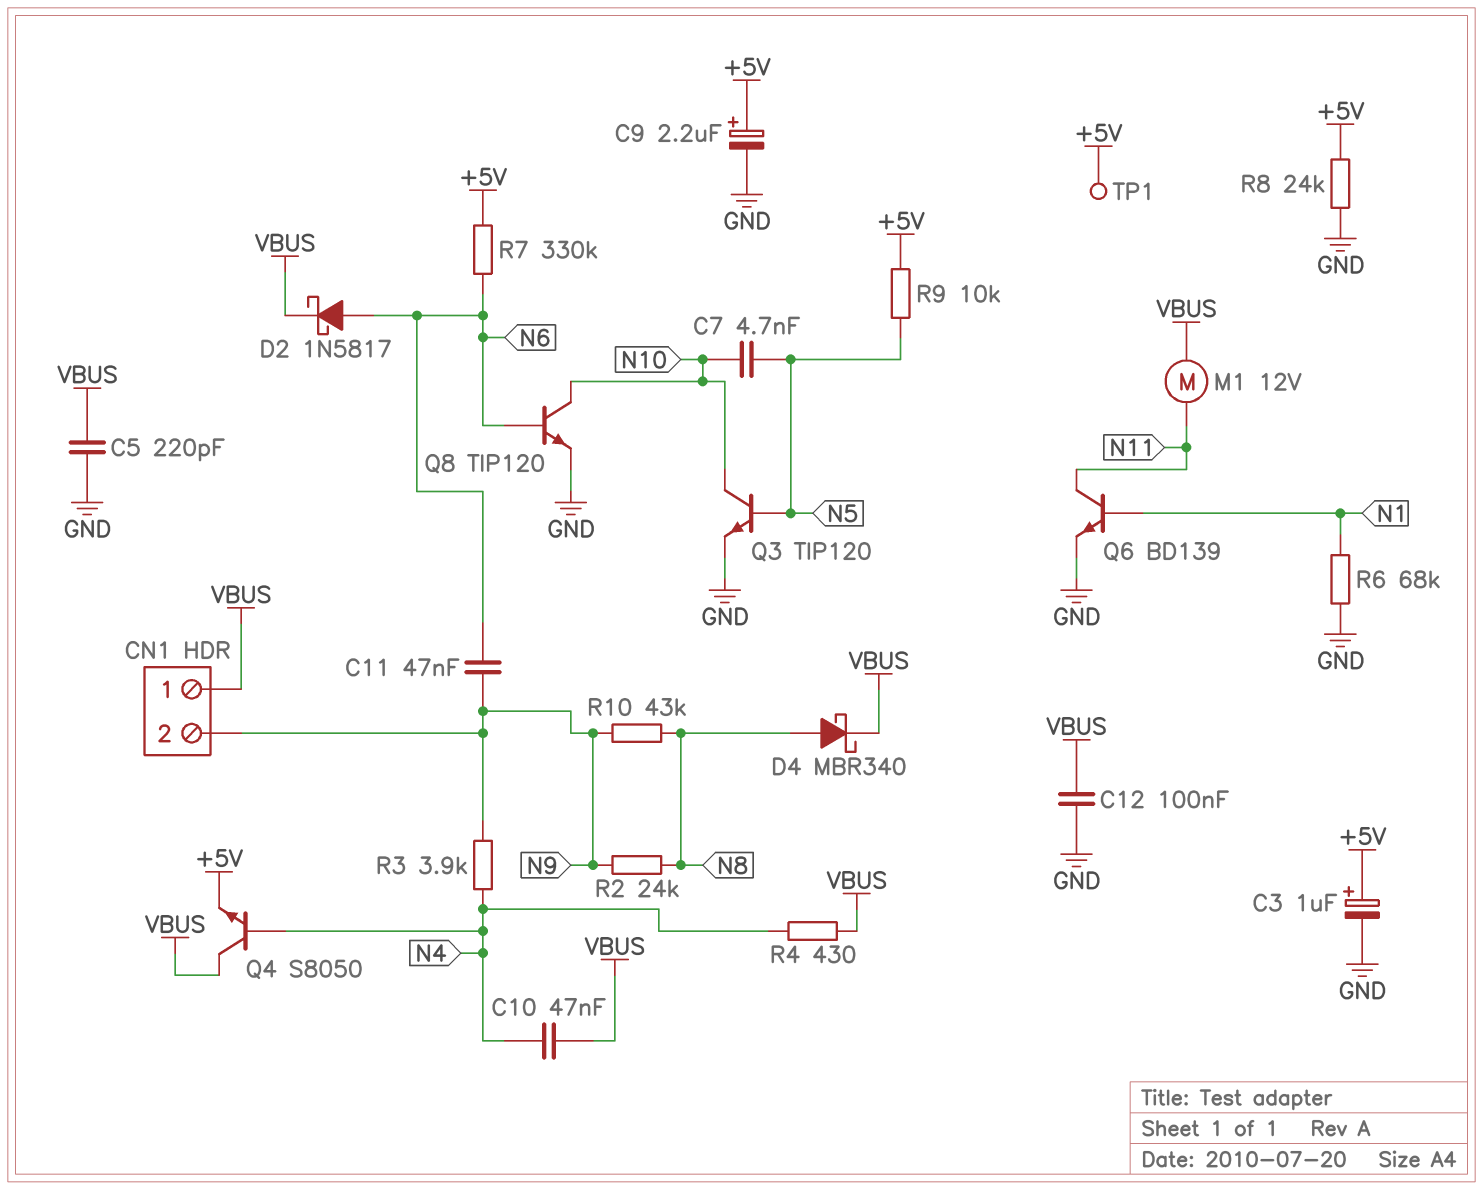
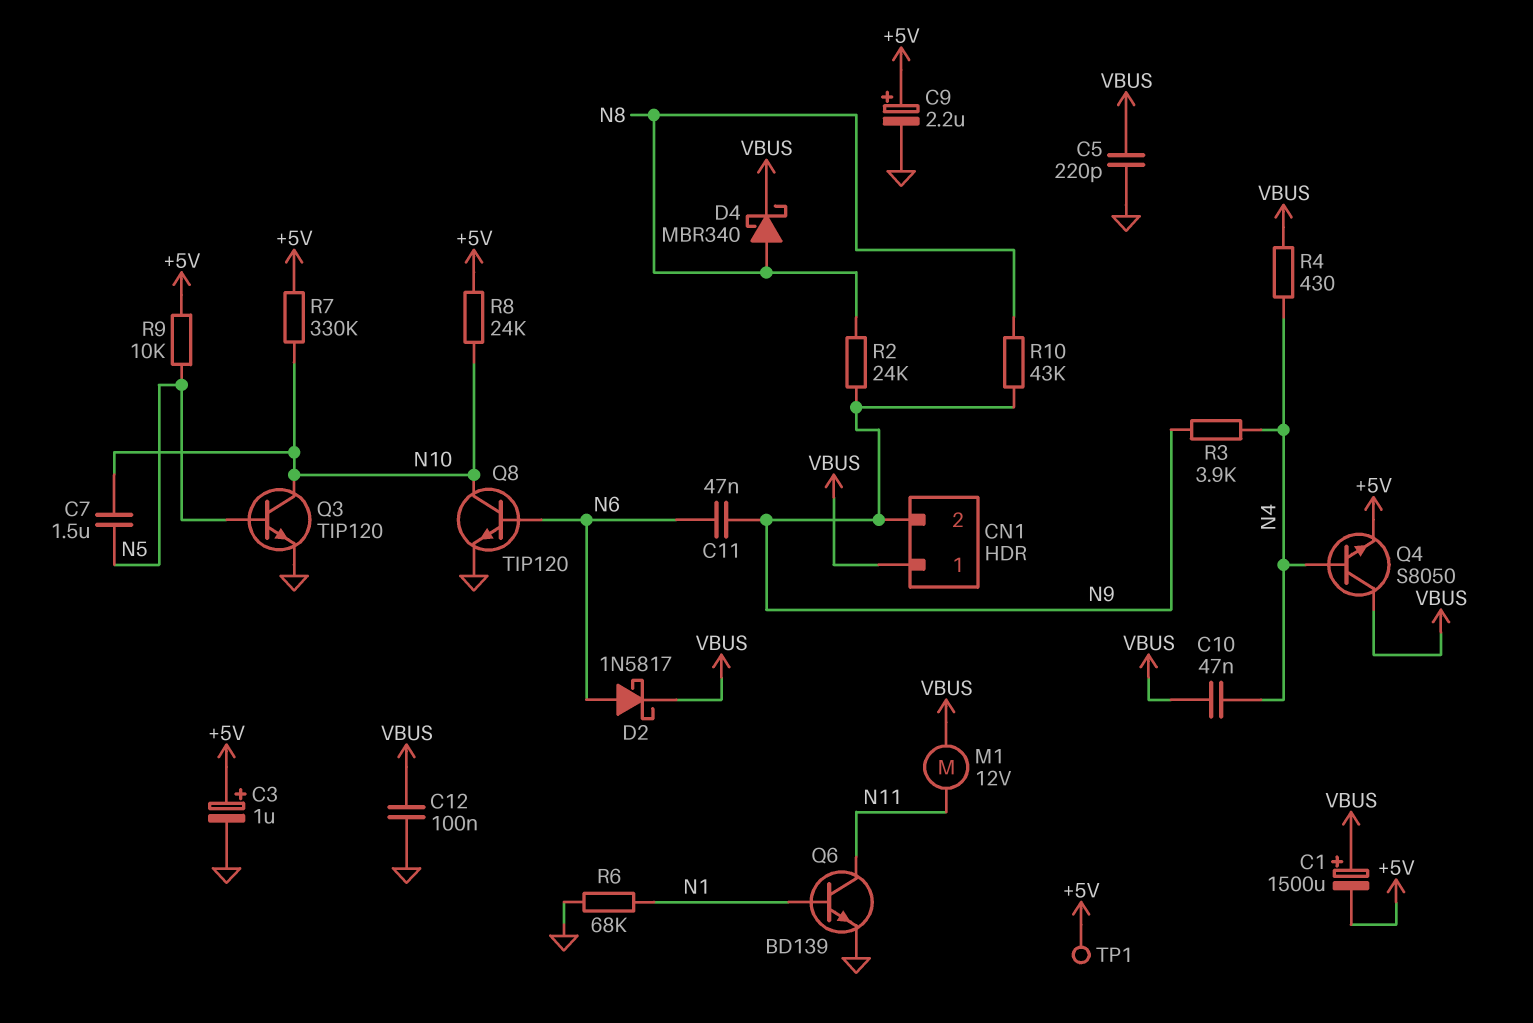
C1: none -> 1500uF (plus VBUS, minus +5V)
C7: 4.7nF (N5, N10) -> 1.5uF (N5, N10)
R7: 330k (+5V, N6) -> 330k (+5V, N10)
R8: 24k (+5V, GND) -> 24k (+5V, N10)

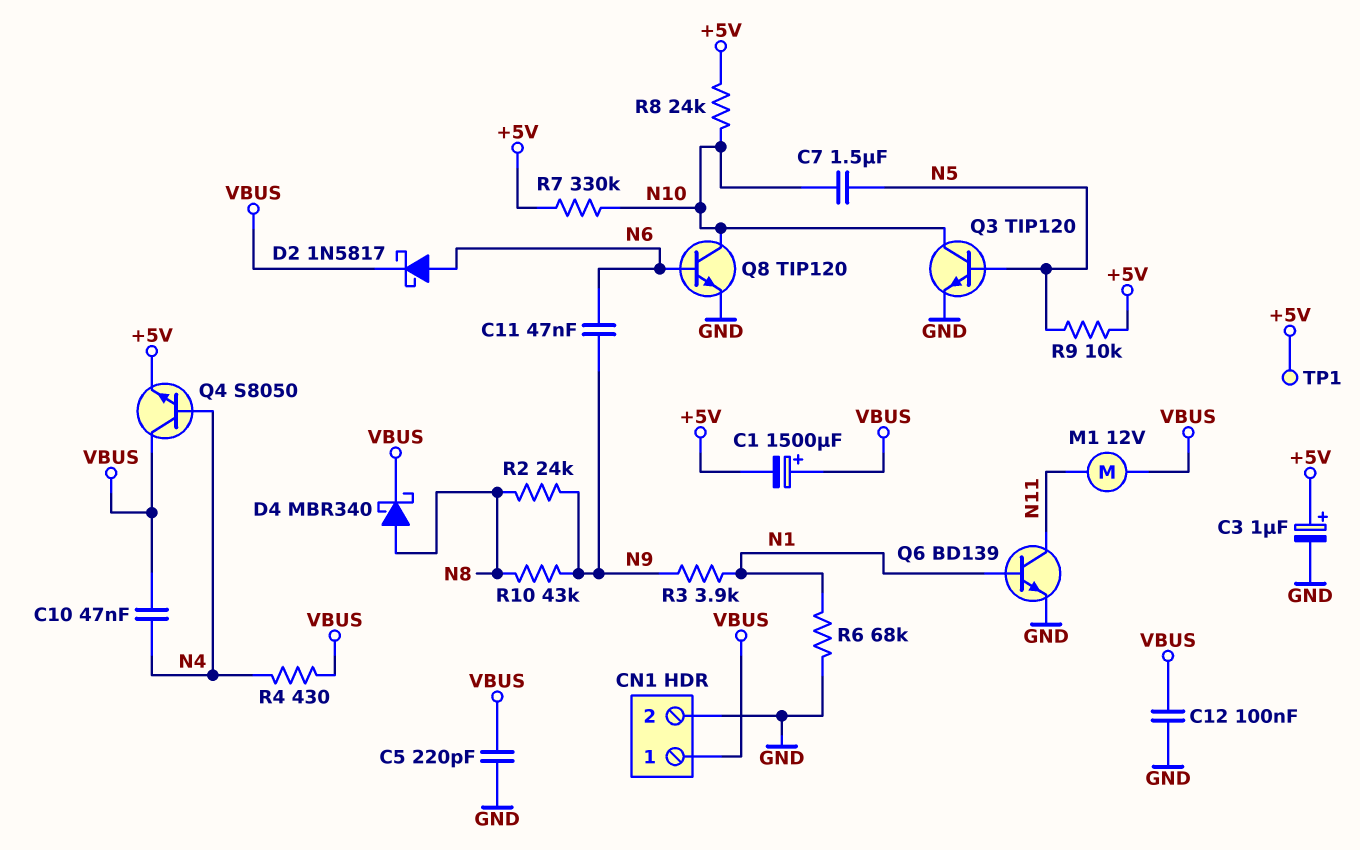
C9: 2.2uF (plus +5V, minus GND) -> none
CN1 pin 2: N9 -> GND
R3: 3.9k (N4, N9) -> 3.9k (N1, N9)

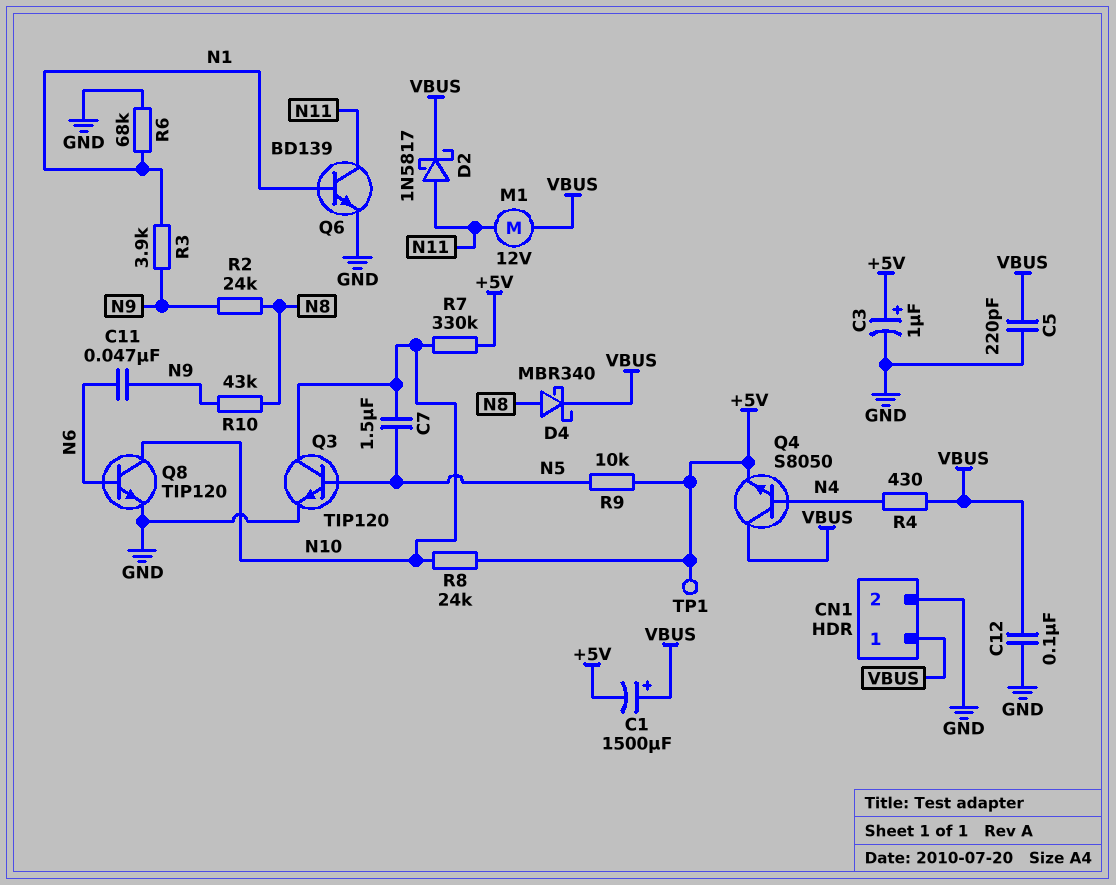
C10: 47nF (N4, VBUS) -> none
D2: schottky 1N5817 (A N6, K VBUS) -> schottky 1N5817 (A N11, K VBUS)

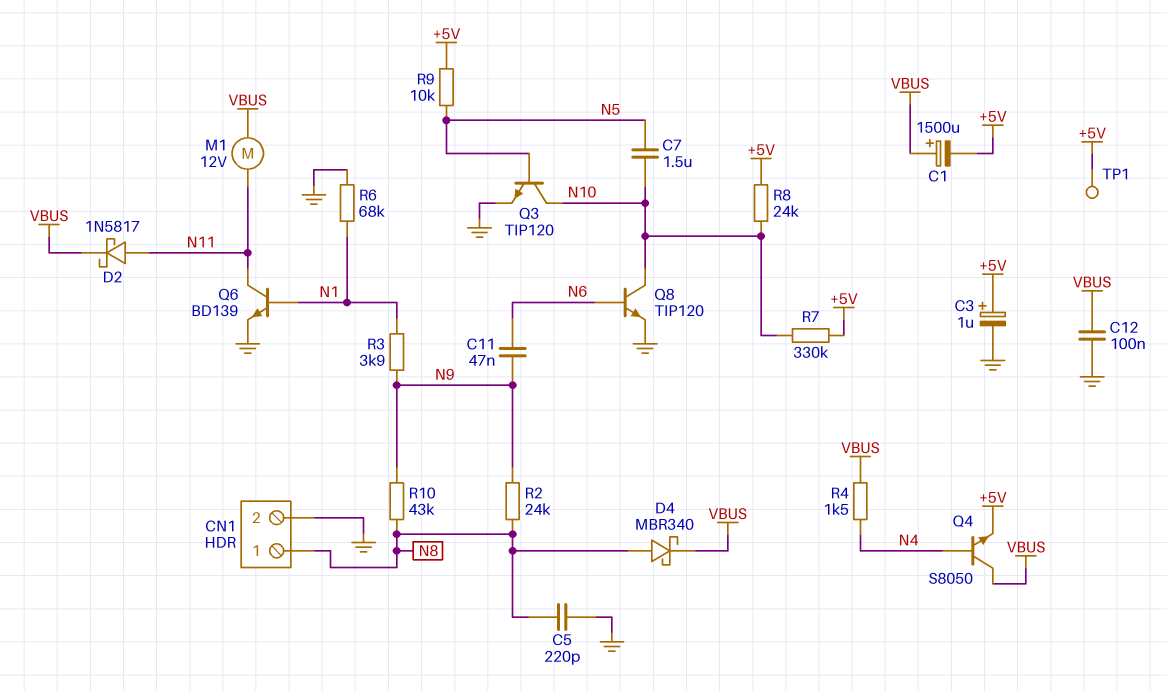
C5: 220pF (GND, VBUS) -> 220pF (GND, N8)
CN1 pin 1: VBUS -> N8
R4: 430 (N4, VBUS) -> 1.5k (N4, VBUS)

